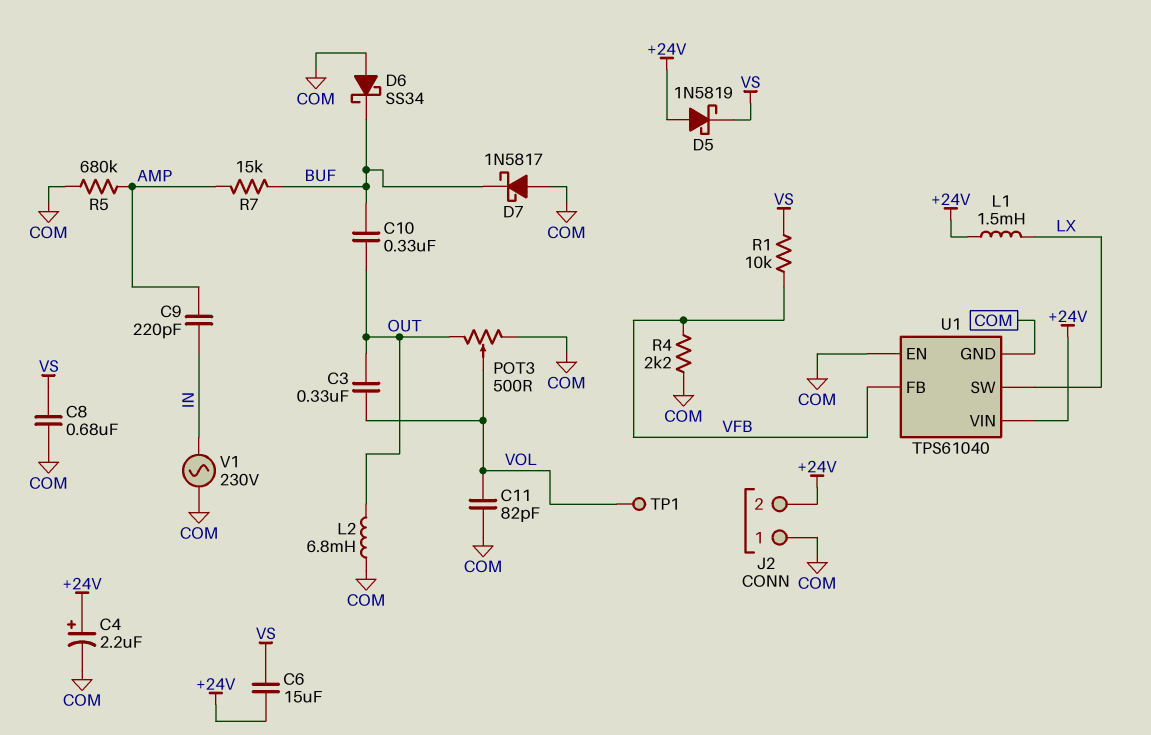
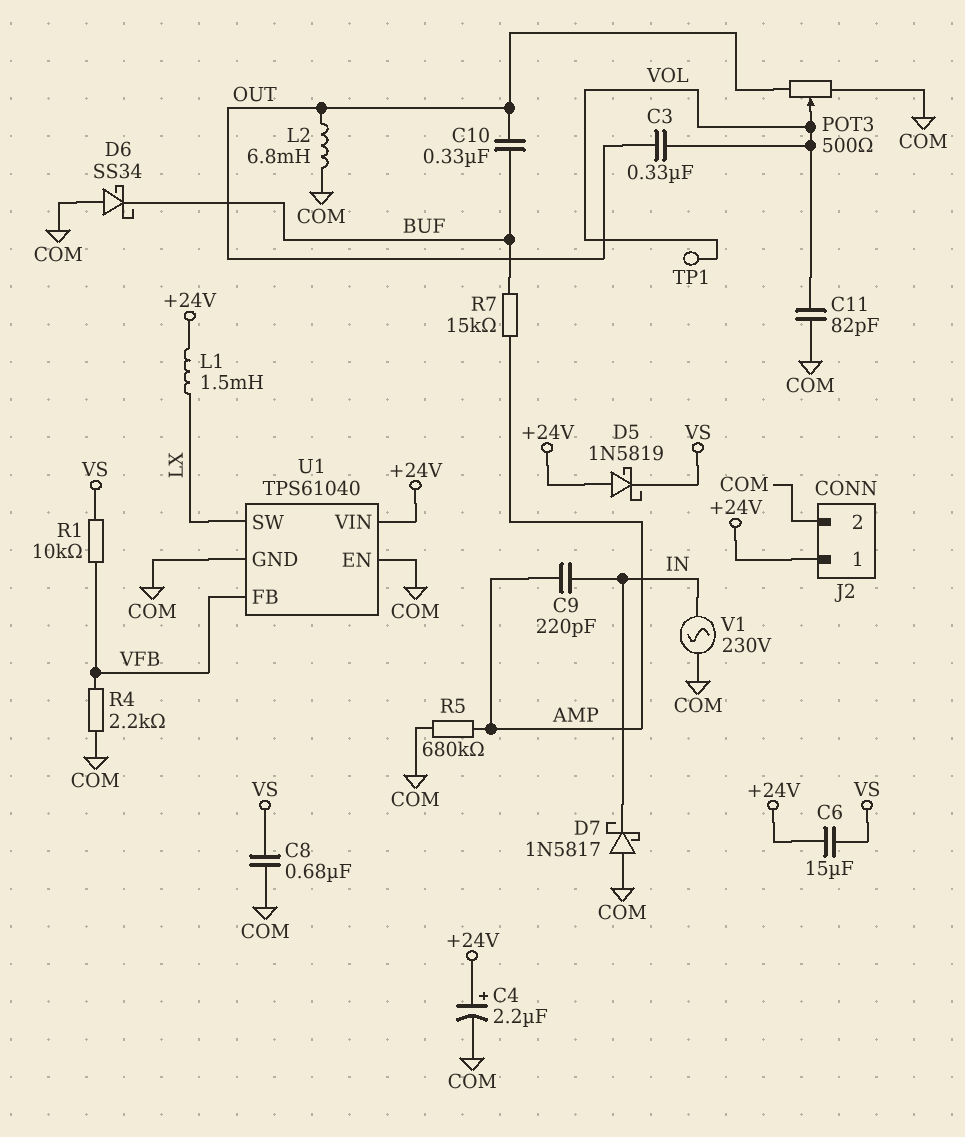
D7: schottky 1N5817 (A COM, K BUF) -> schottky 1N5817 (A COM, K IN)
J2 pin 1: COM -> +24V
J2 pin 2: +24V -> COM

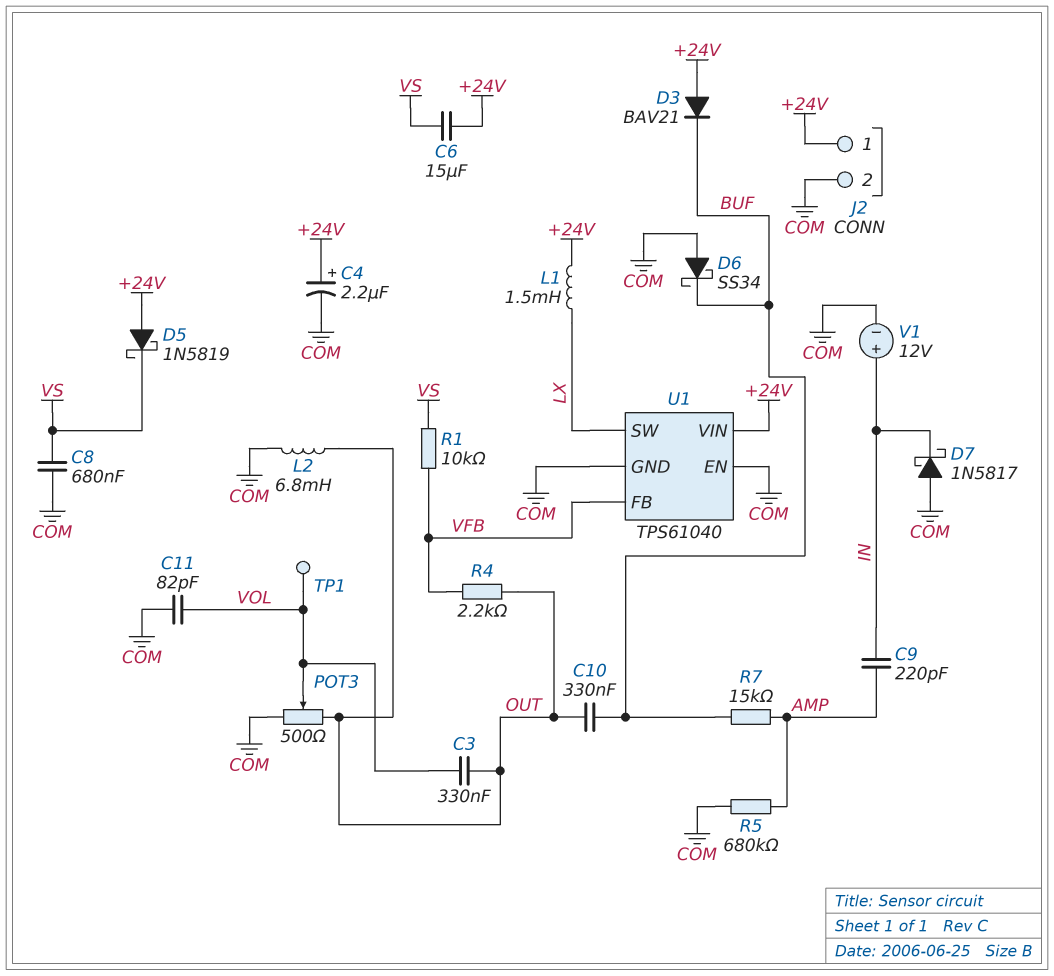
D3: none -> diode BAV21 (A +24V, K BUF)
R4: 2.2k (COM, VFB) -> 2.2k (OUT, VFB)
V1: AC 230V (COM, IN) -> 12V (plus IN, minus COM)

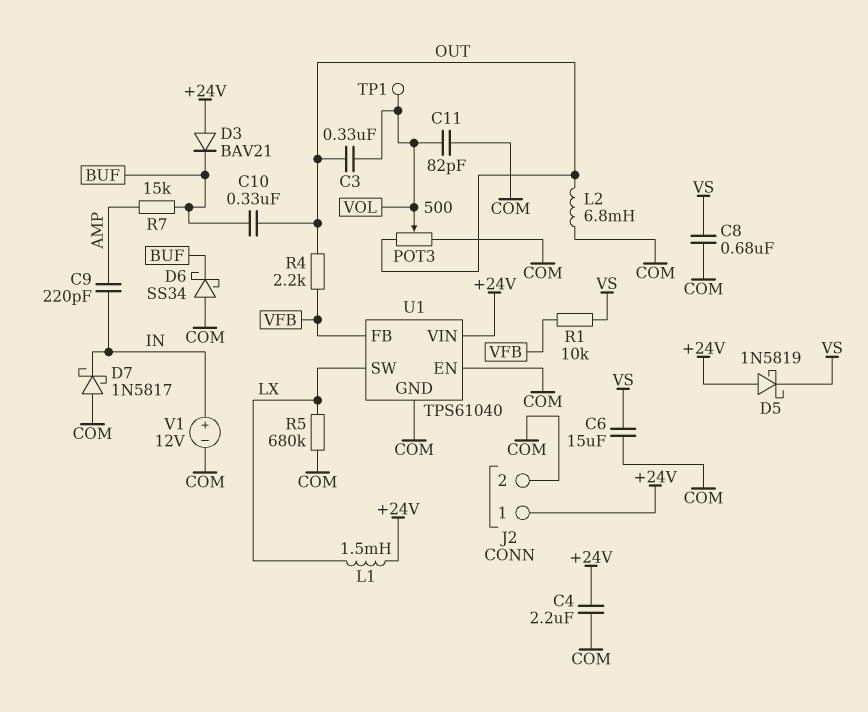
C4: 2.2uF (plus +24V, minus COM) -> 2.2uF (+24V, COM)
C6: 15uF (+24V, VS) -> 15uF (COM, VS)
R5: 680k (AMP, COM) -> 680k (COM, LX)

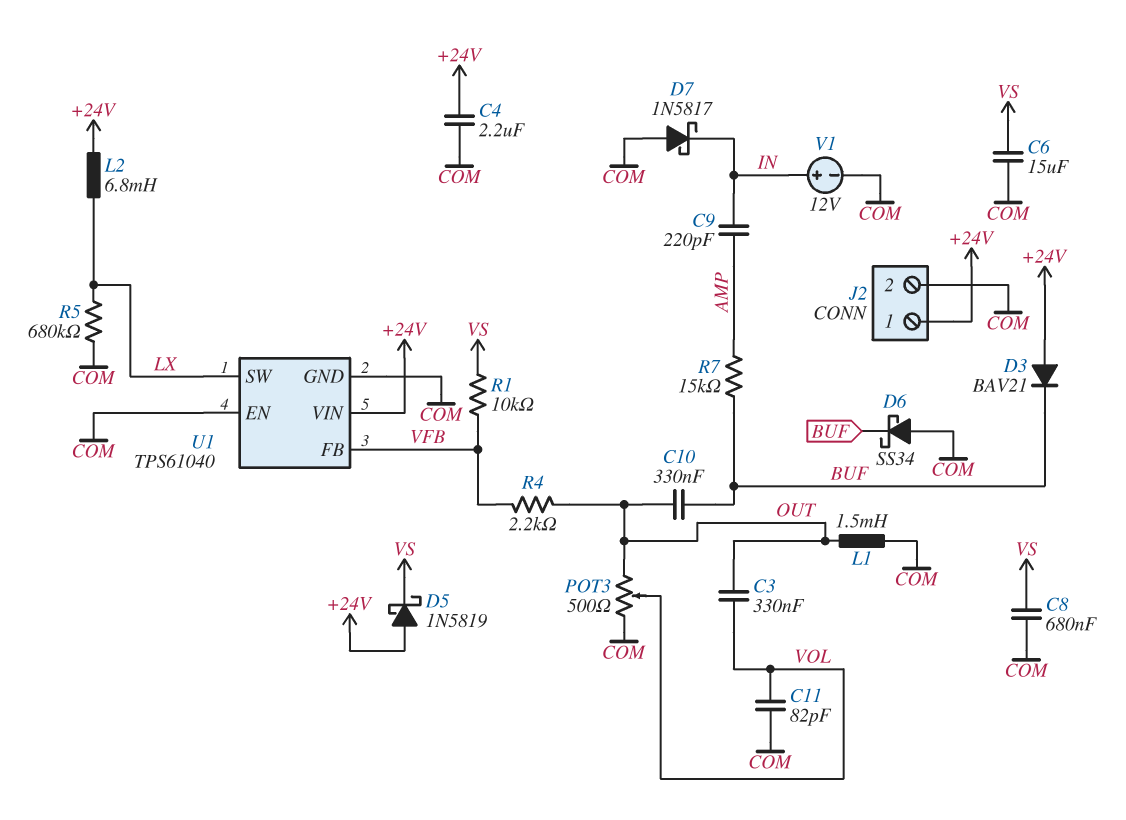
L1: 1.5mH (+24V, LX) -> 1.5mH (COM, OUT)
L2: 6.8mH (COM, OUT) -> 6.8mH (+24V, LX)
TP1: test point (VOL) -> none

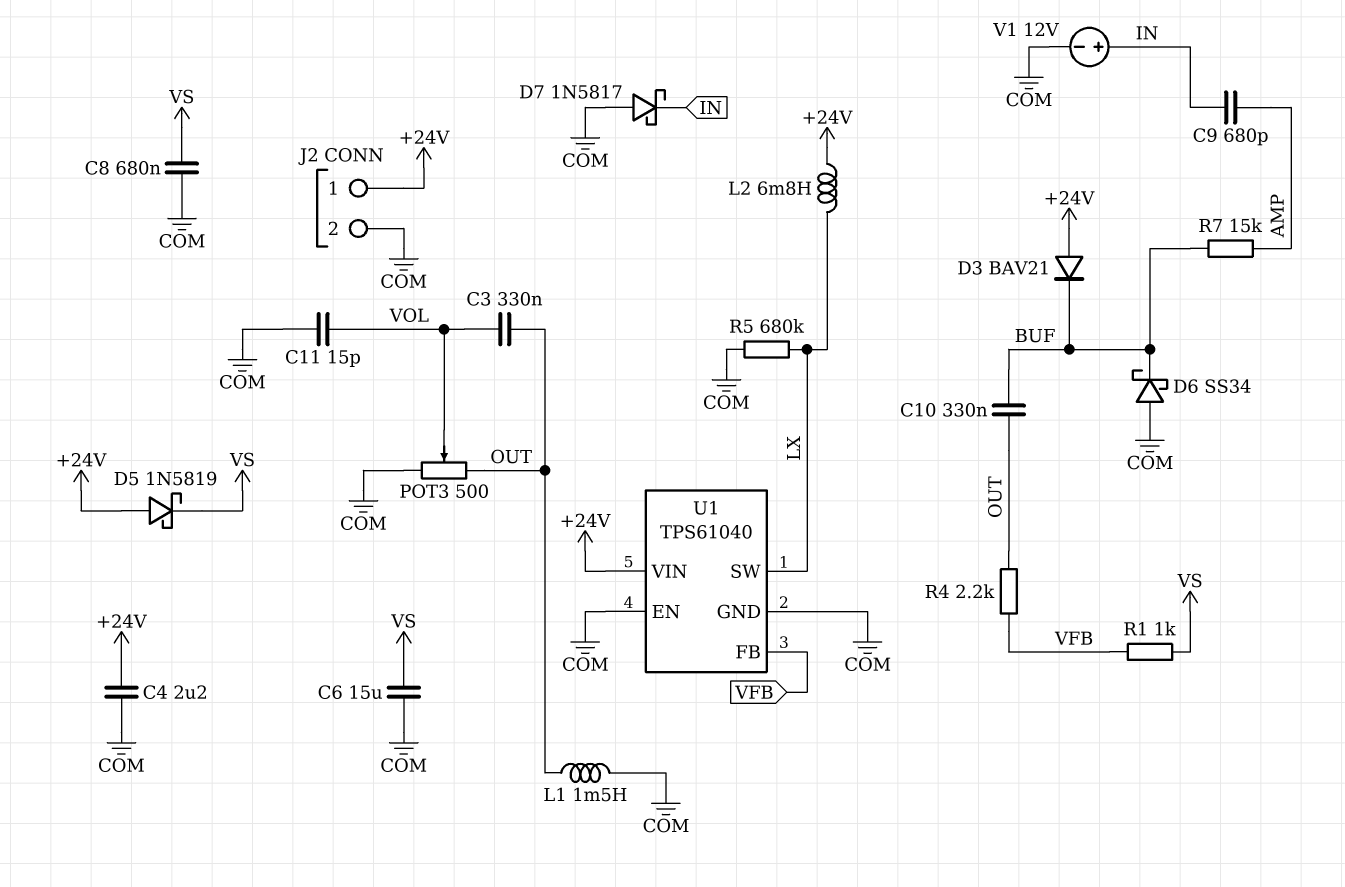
C9: 220pF (AMP, IN) -> 680pF (AMP, IN)
C11: 82pF (COM, VOL) -> 15pF (COM, VOL)
R1: 10k (VFB, VS) -> 1k (VFB, VS)

